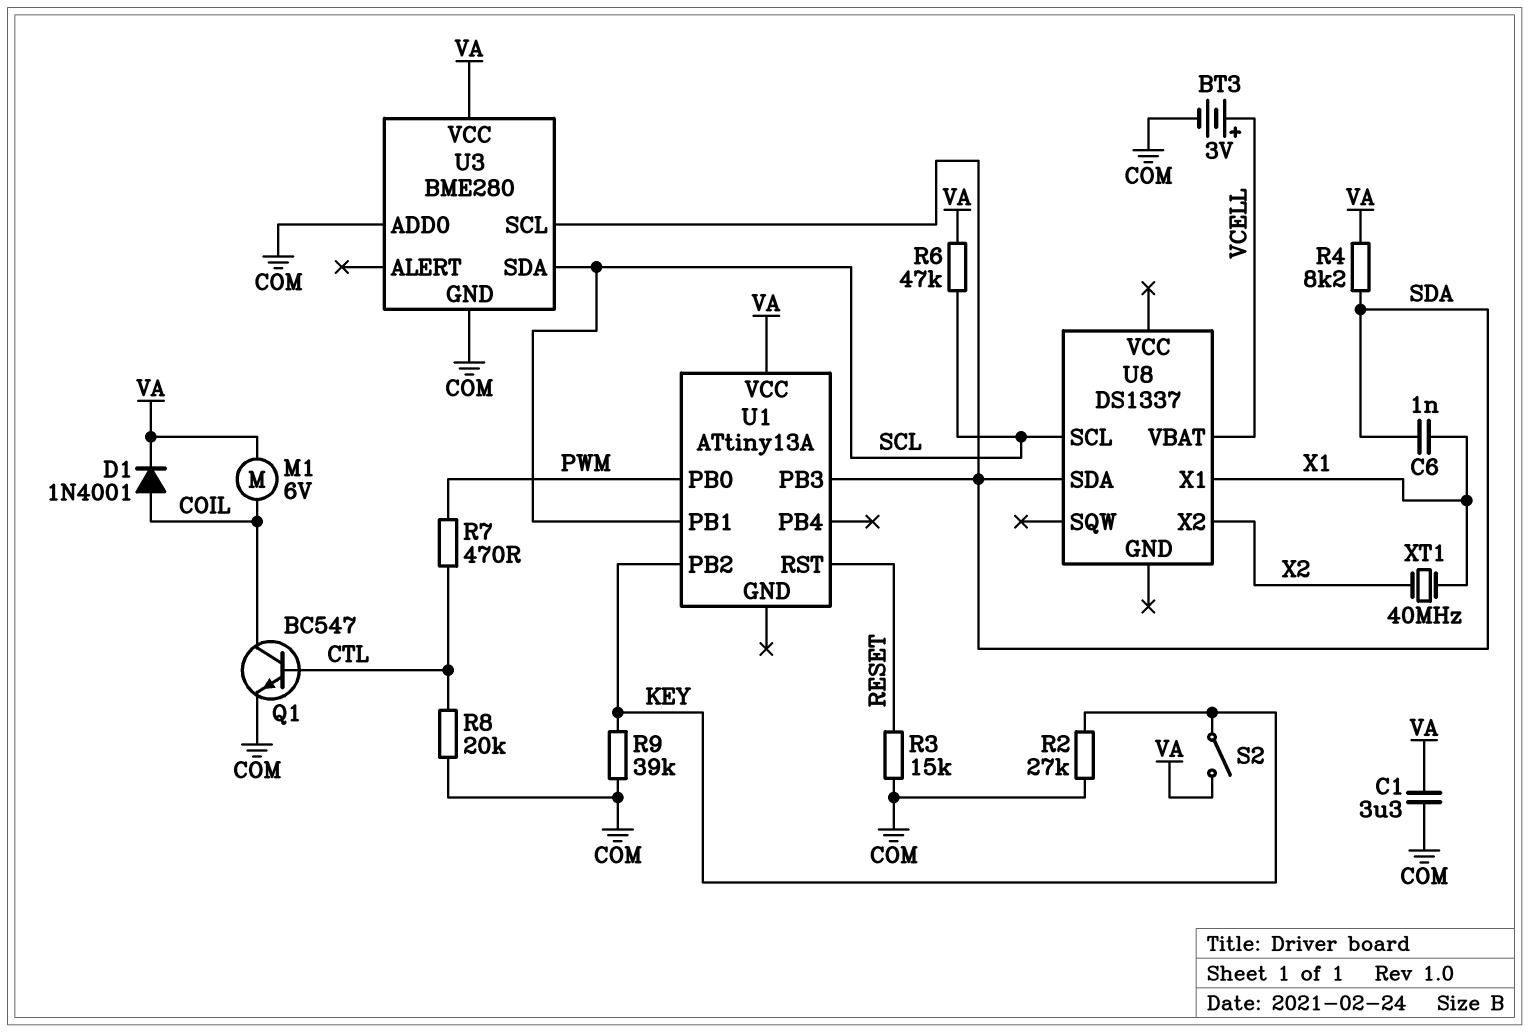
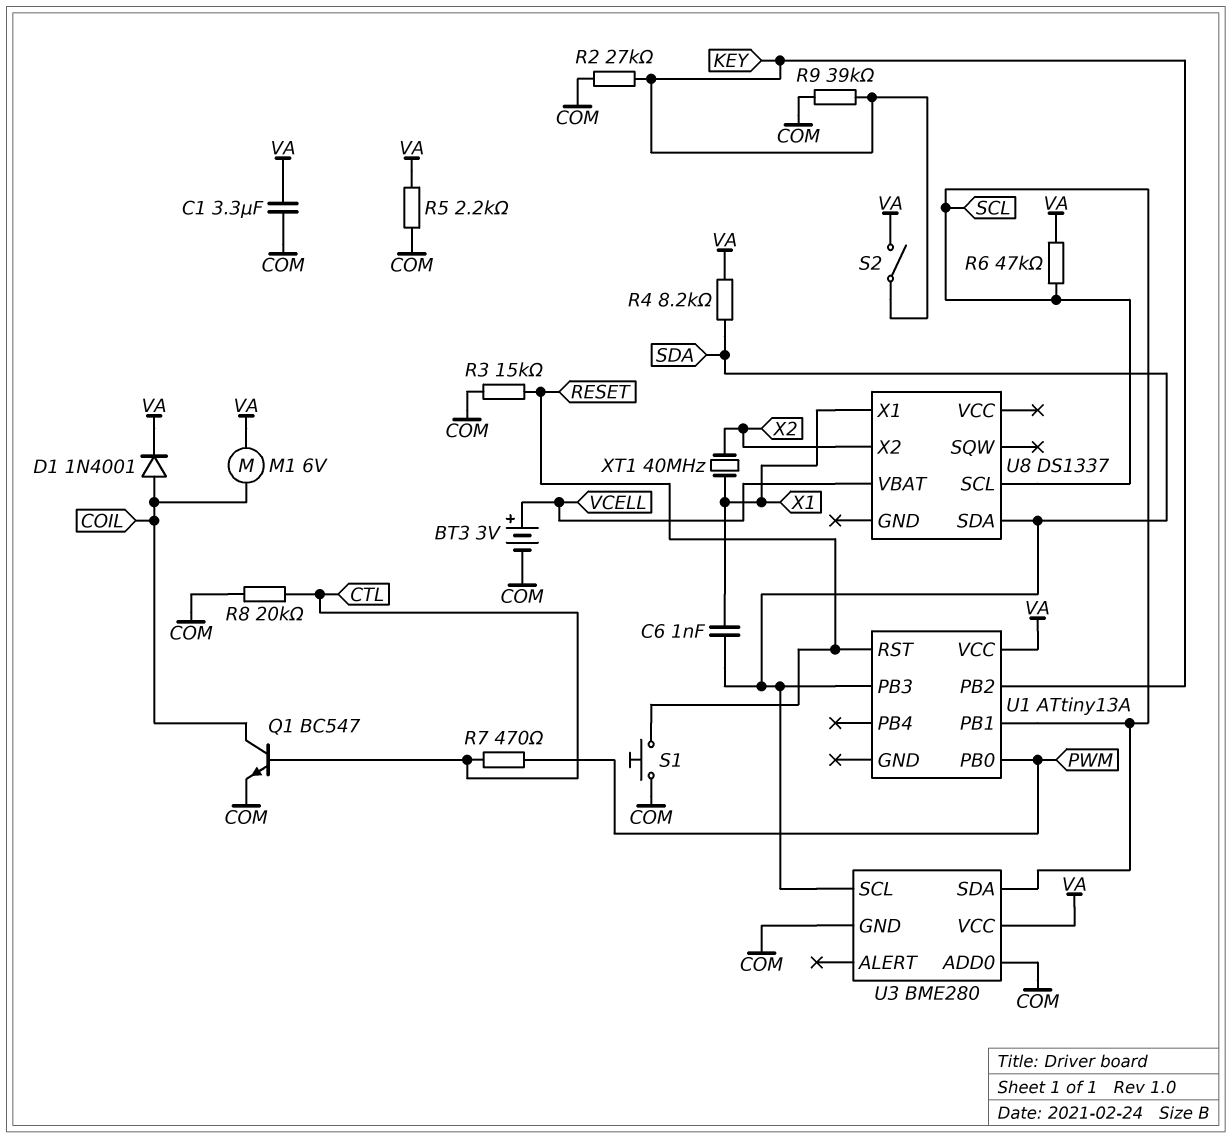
R5: none -> 2.2k (COM, VA)
S1: none -> button (COM, RESET)

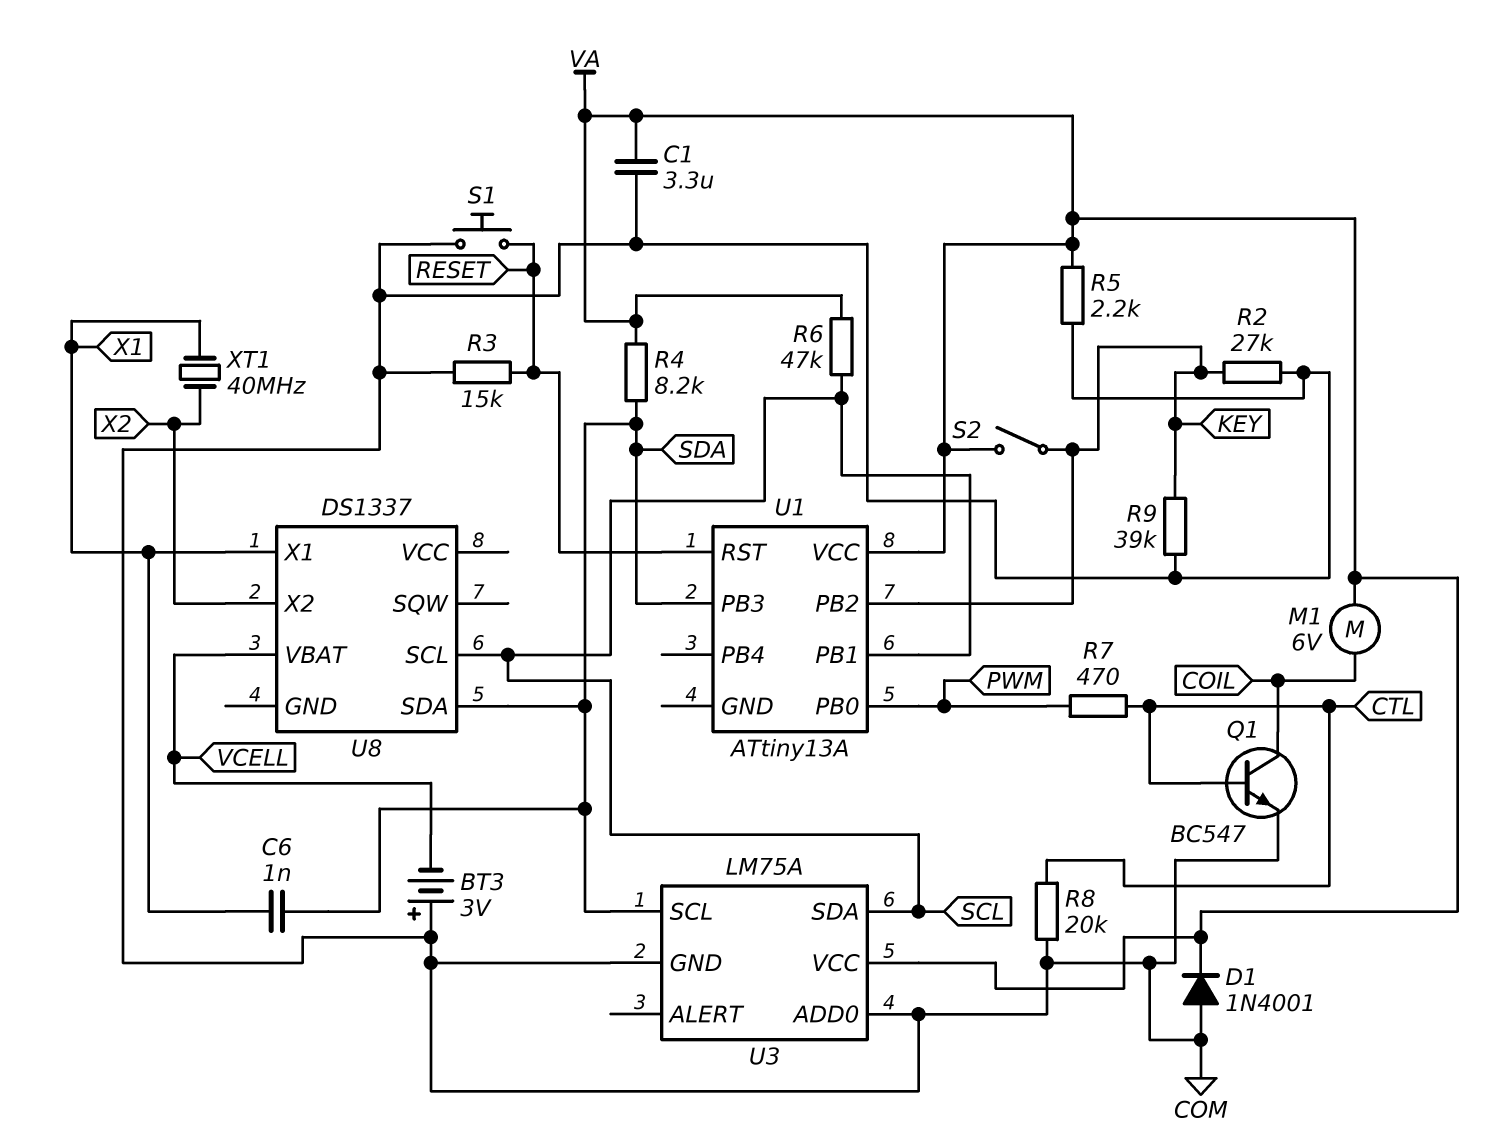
BT3: 3V (plus VCELL, minus COM) -> 3V (plus COM, minus VCELL)
D1: diode 1N4001 (A COIL, K VA) -> diode 1N4001 (A COM, K VA)
U3: BME280 -> LM75A

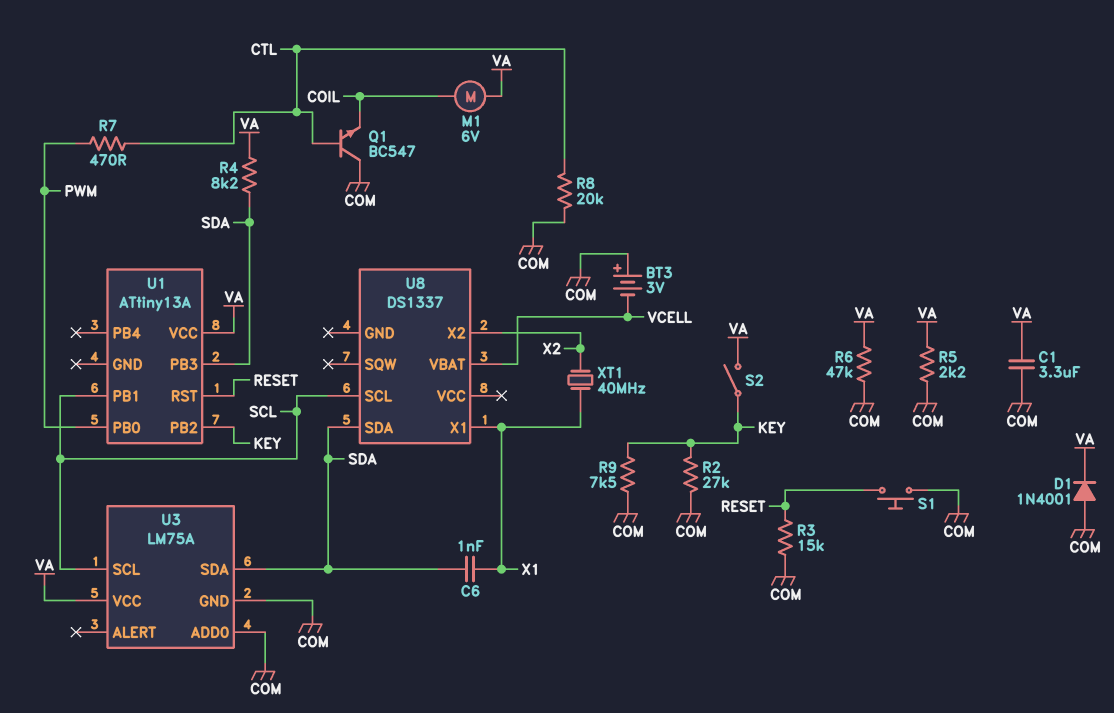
Q1: NPN BC547 (B CTL, C COIL, E COM) -> NPN BC547 (B CTL, C COM, E COIL)
R6: 47k (SCL, VA) -> 47k (COM, VA)
R9: 39k (COM, KEY) -> 7.5k (COM, KEY)
U3 pin SCL: SDA -> SCL
U3 pin SDA: SCL -> SDA

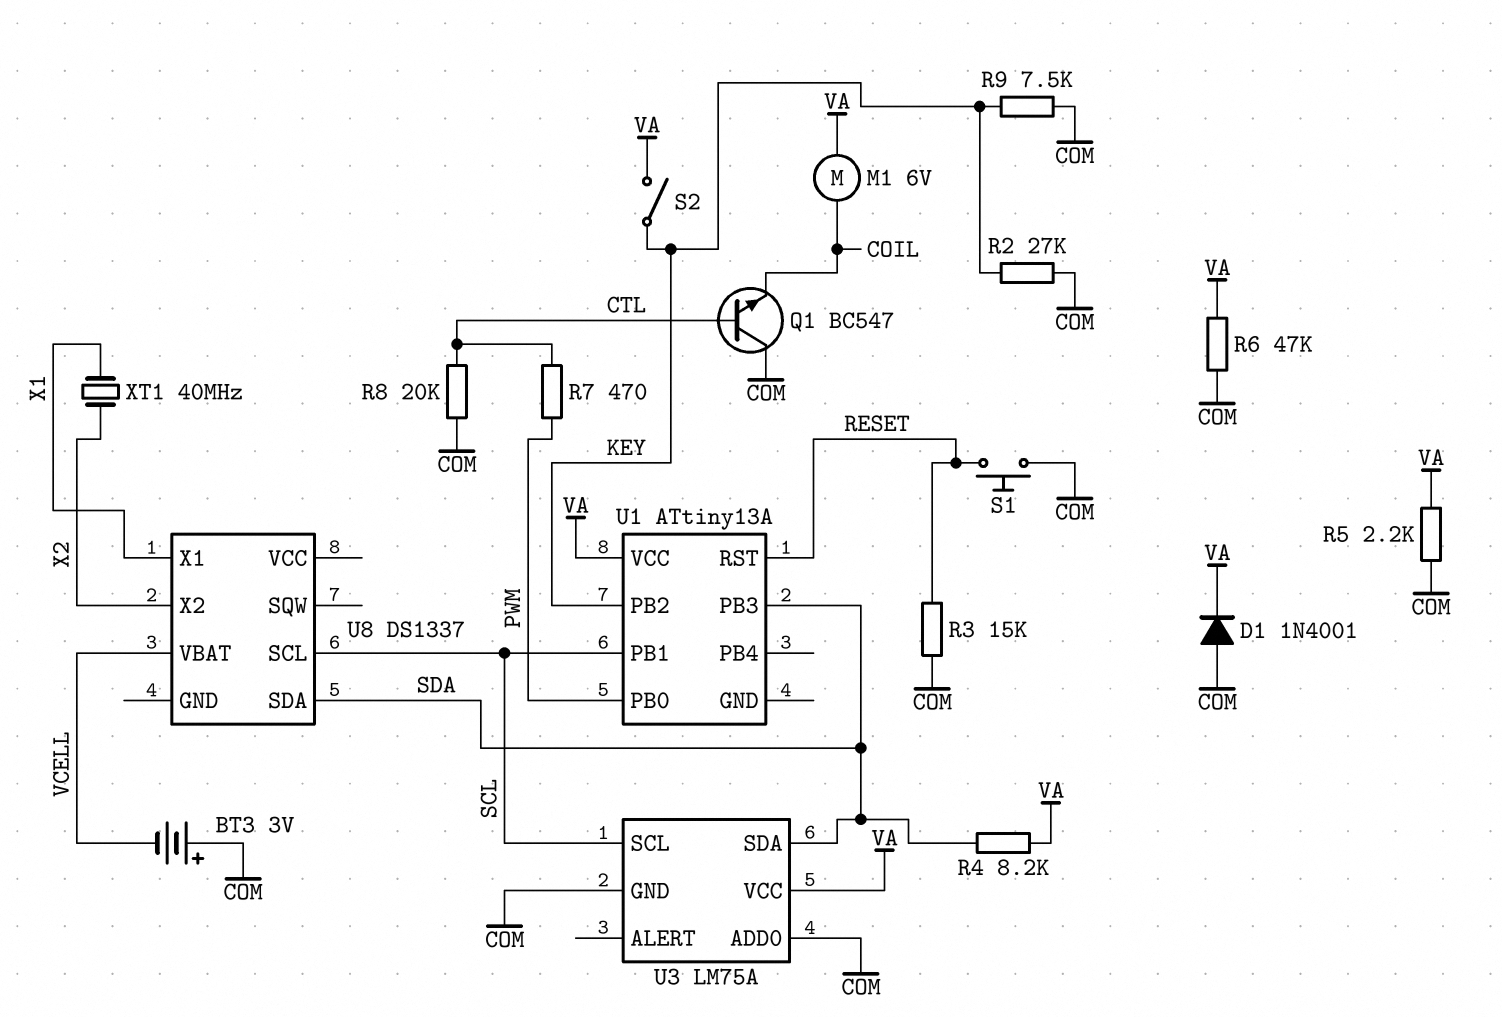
C1: 3.3uF (COM, VA) -> none
C6: 1nF (SDA, X1) -> none

